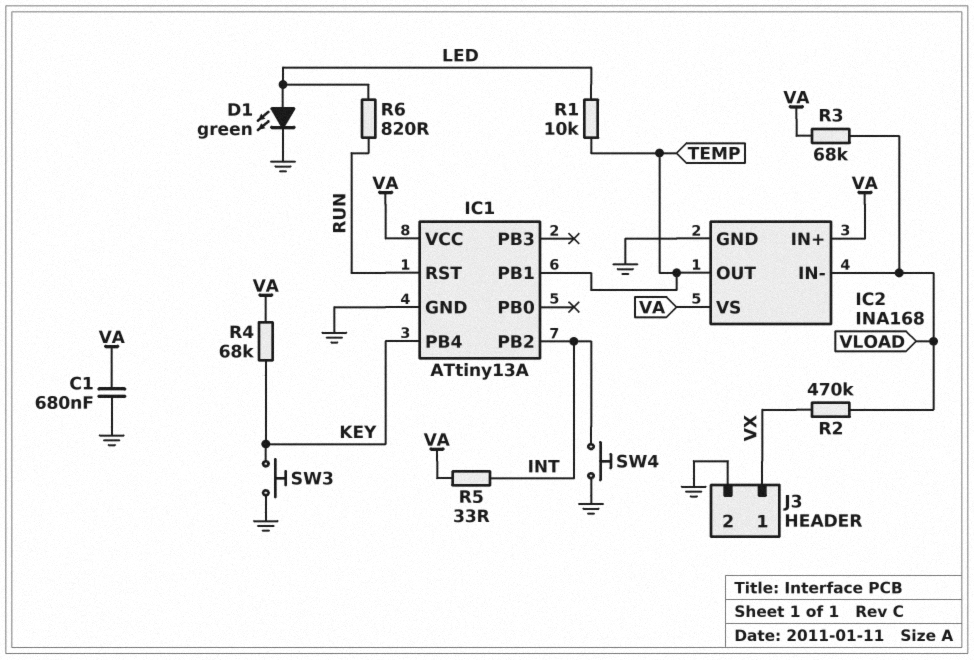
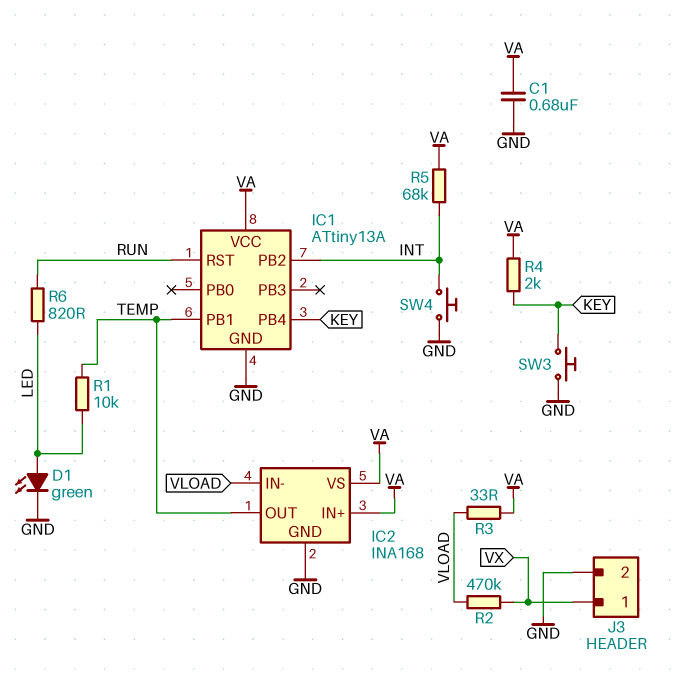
R3: 68k (VA, VLOAD) -> 33 (VA, VLOAD)
R4: 68k (KEY, VA) -> 2k (KEY, VA)
R5: 33 (INT, VA) -> 68k (INT, VA)

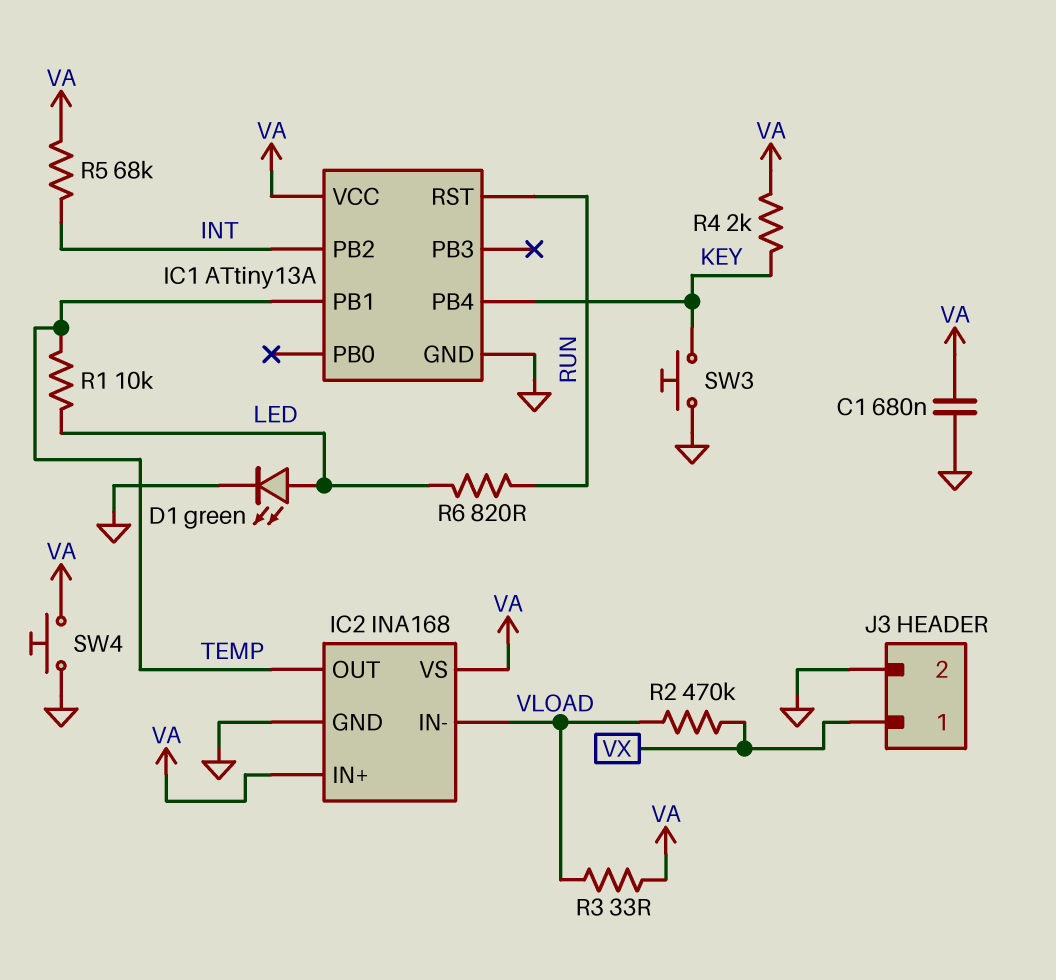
SW4: button (GND, INT) -> button (GND, VA)

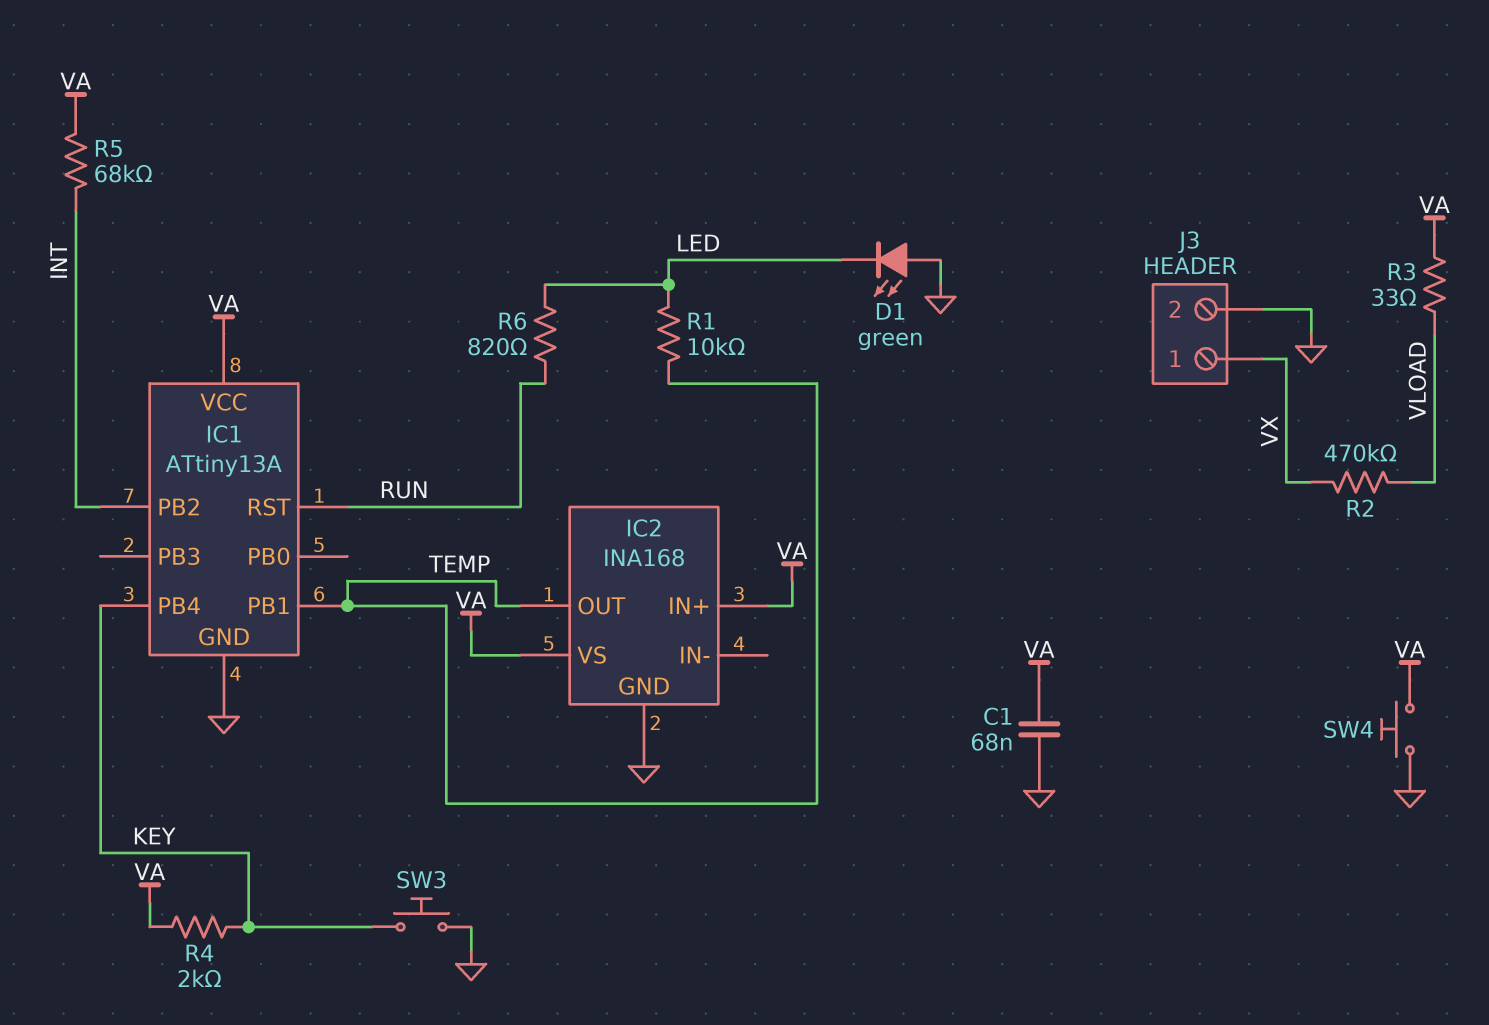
C1: 680nF (GND, VA) -> 68nF (GND, VA)
D1: LED green (A LED, K GND) -> LED green (A GND, K LED)
IC2 pin IN-: VLOAD -> none

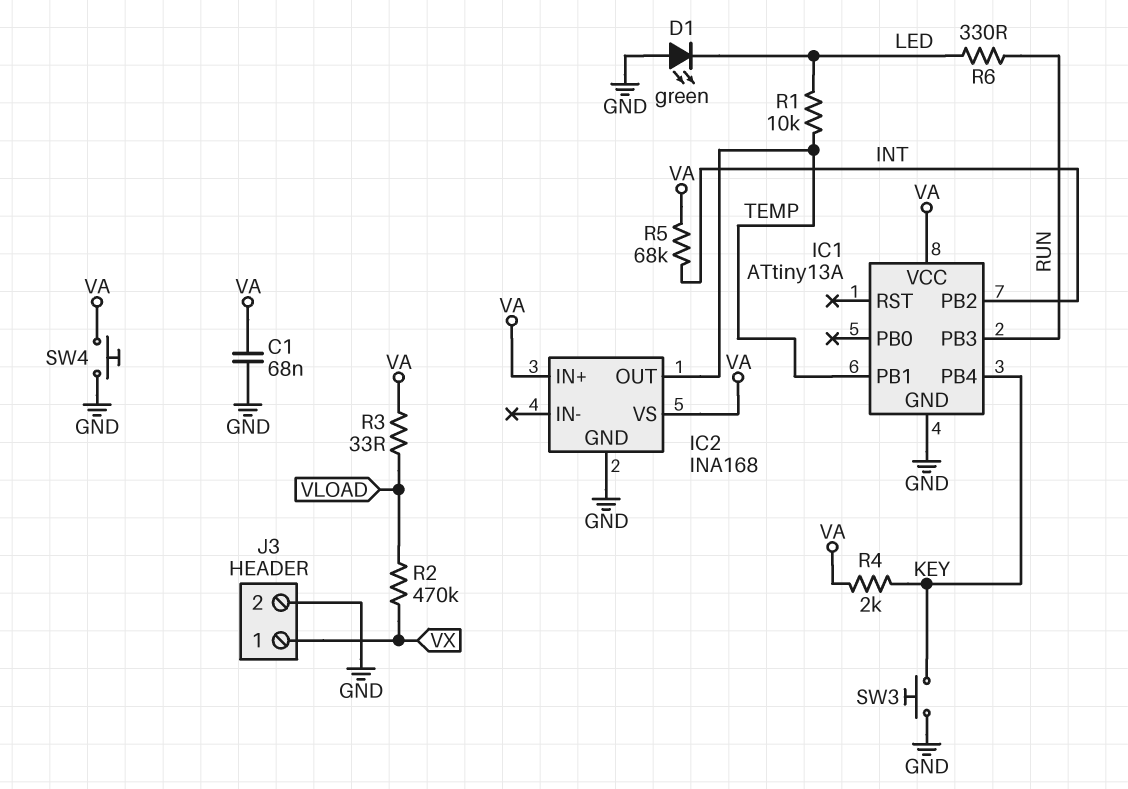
IC1 pin PB3: none -> RUN
IC1 pin RST: RUN -> none
R6: 820 (LED, RUN) -> 330 (LED, RUN)

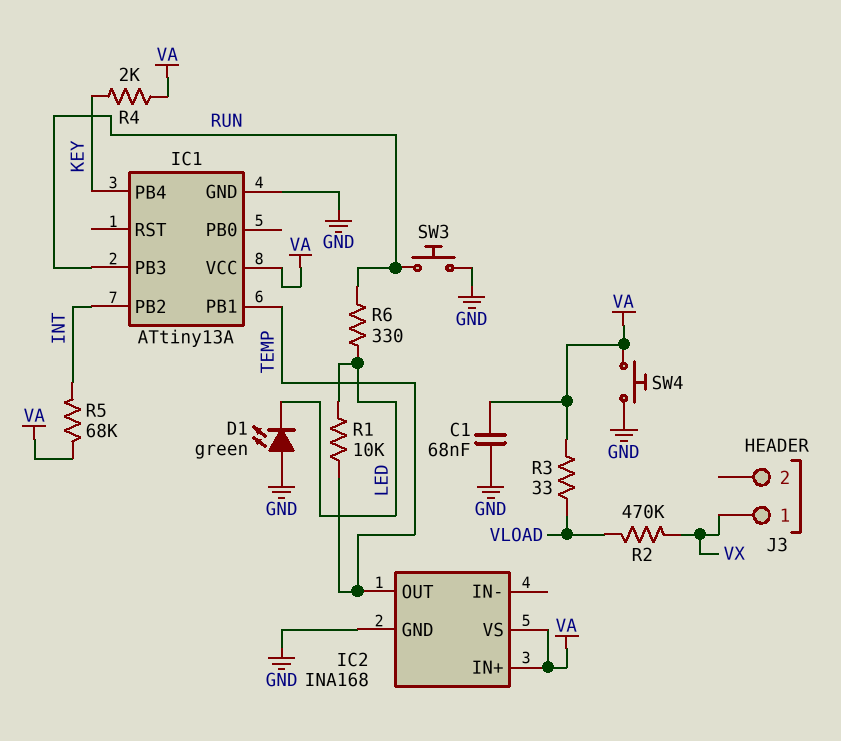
J3 pin 2: GND -> none
SW3: button (GND, KEY) -> button (GND, RUN)

